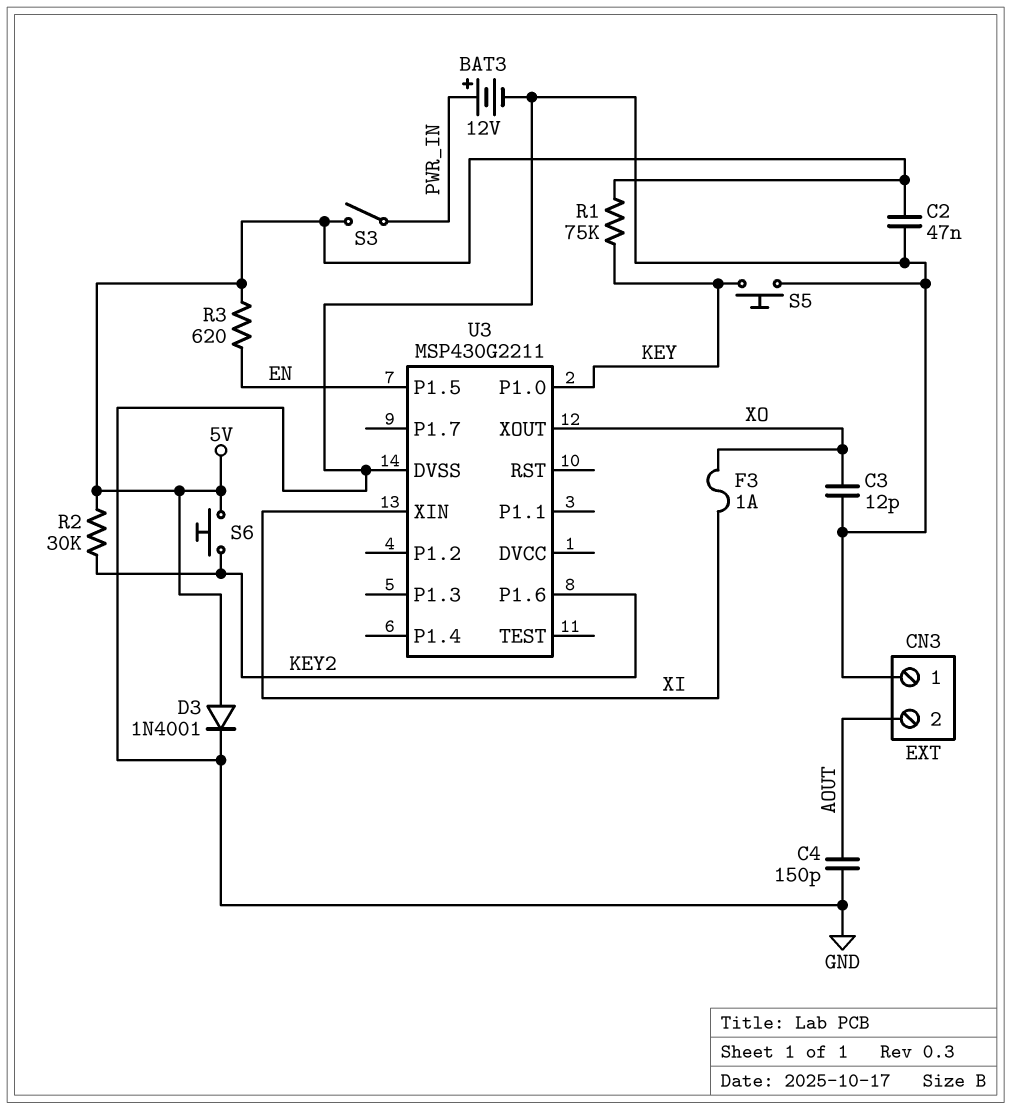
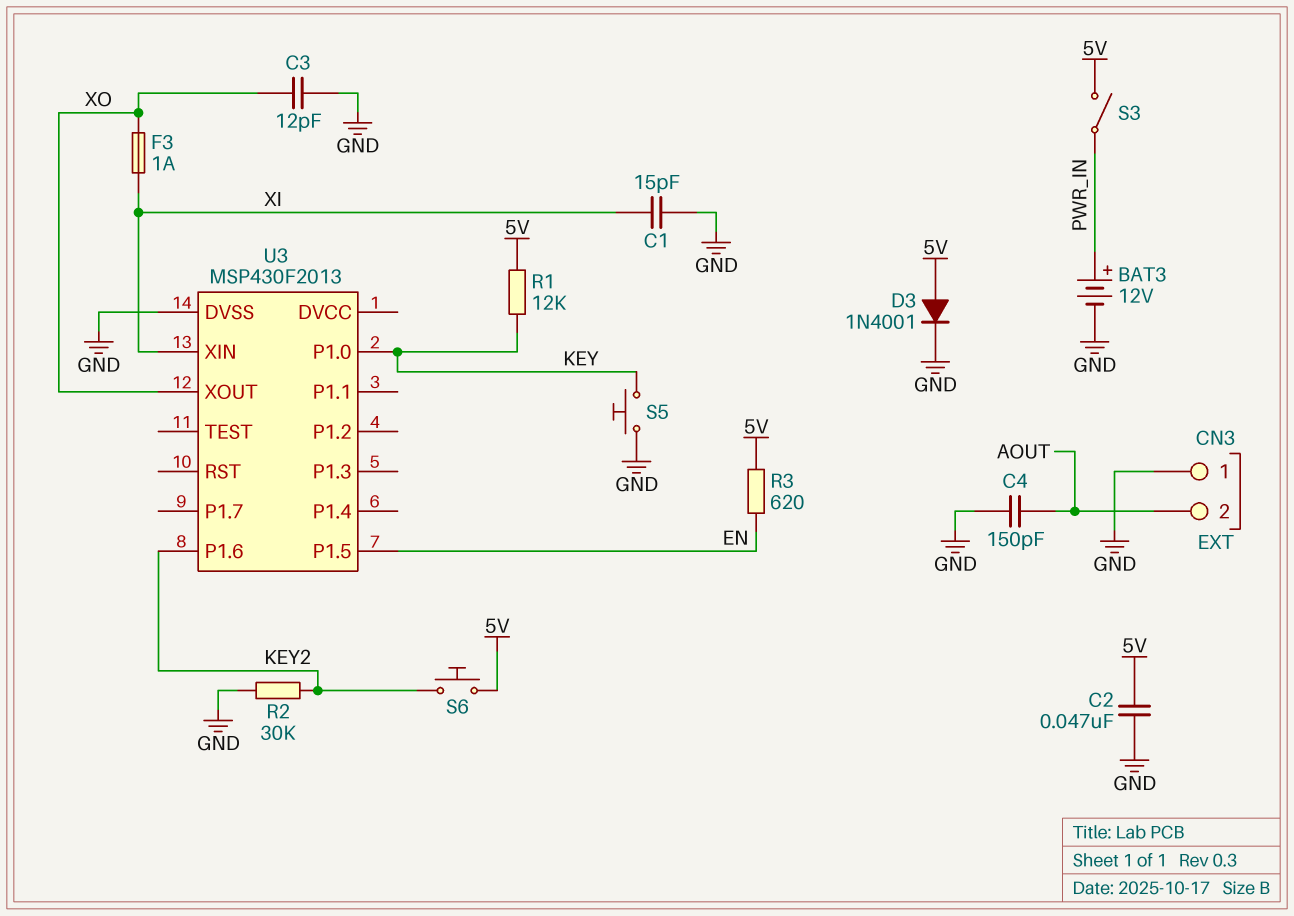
C1: none -> 15pF (GND, XI)
R1: 75k (5V, KEY) -> 12k (5V, KEY)
R2: 30k (5V, KEY2) -> 30k (GND, KEY2)
U3: MSP430G2211 -> MSP430F2013

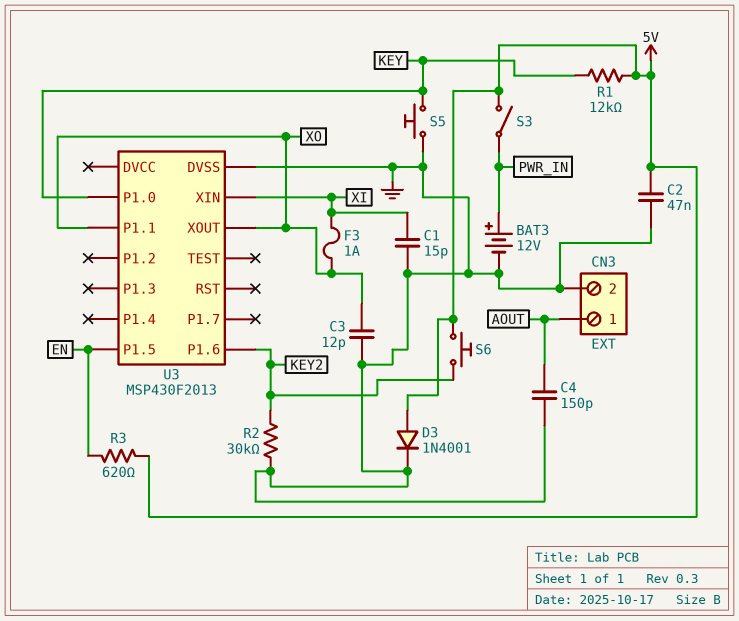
CN3 pin 1: GND -> AOUT
CN3 pin 2: AOUT -> GND
U3 pin P1.1: none -> XO

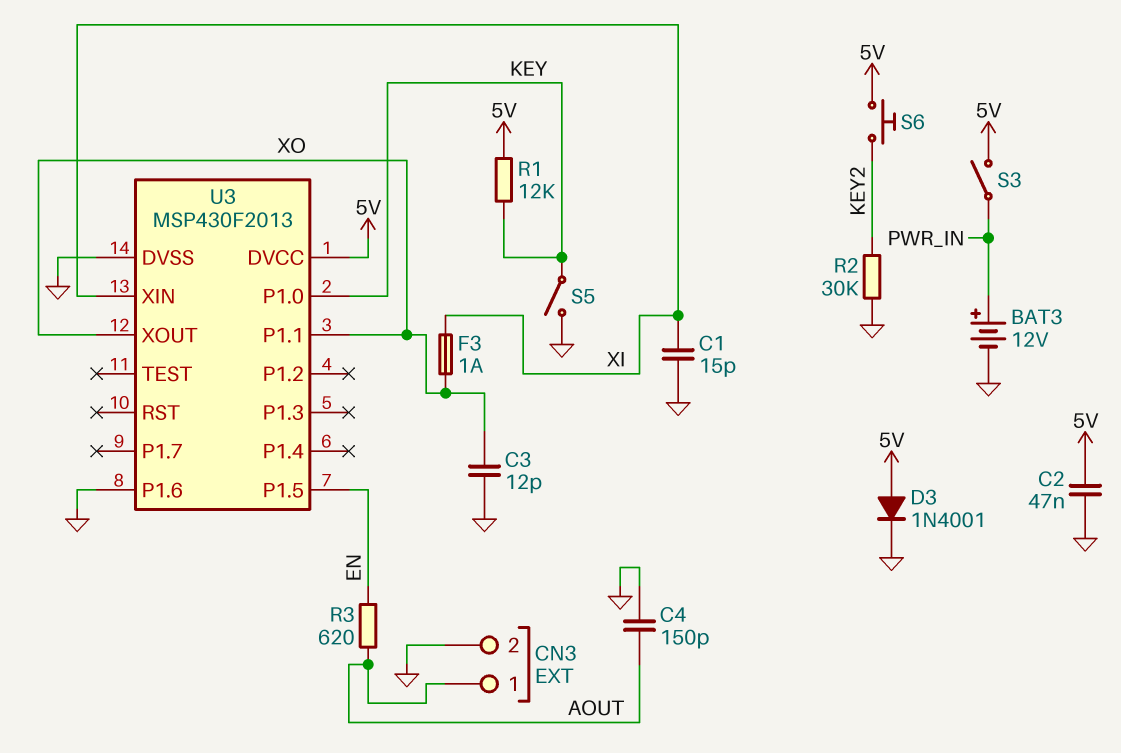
R3: 620 (5V, EN) -> 620 (AOUT, EN)
S5: button (GND, KEY) -> switch (GND, KEY)
U3 pin DVCC: none -> 5V
U3 pin P1.6: KEY2 -> GND

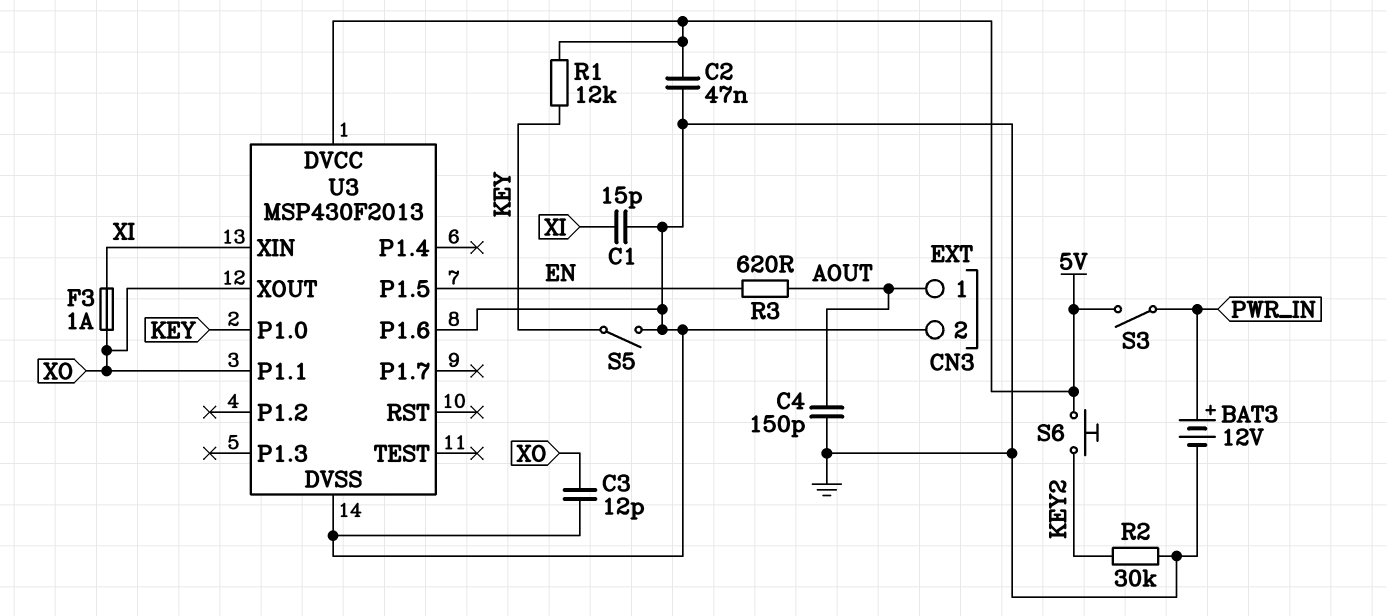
D3: diode 1N4001 (A 5V, K GND) -> none

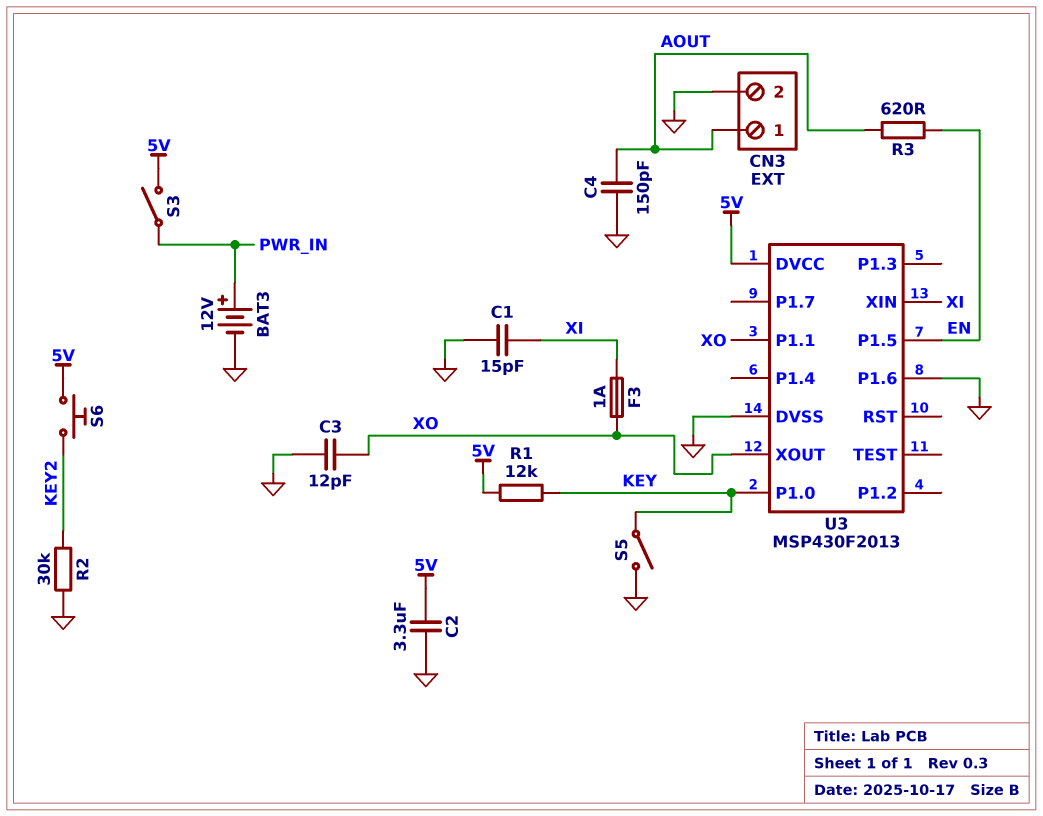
C2: 47nF (5V, GND) -> 3.3uF (5V, GND)

